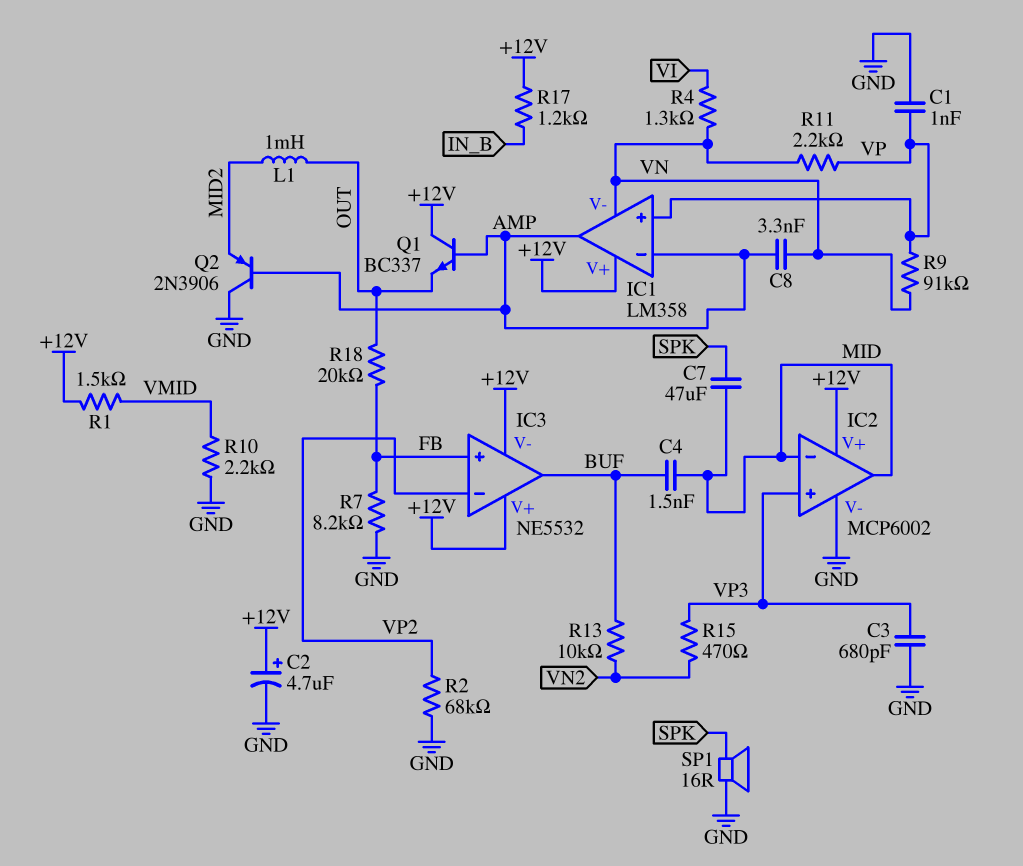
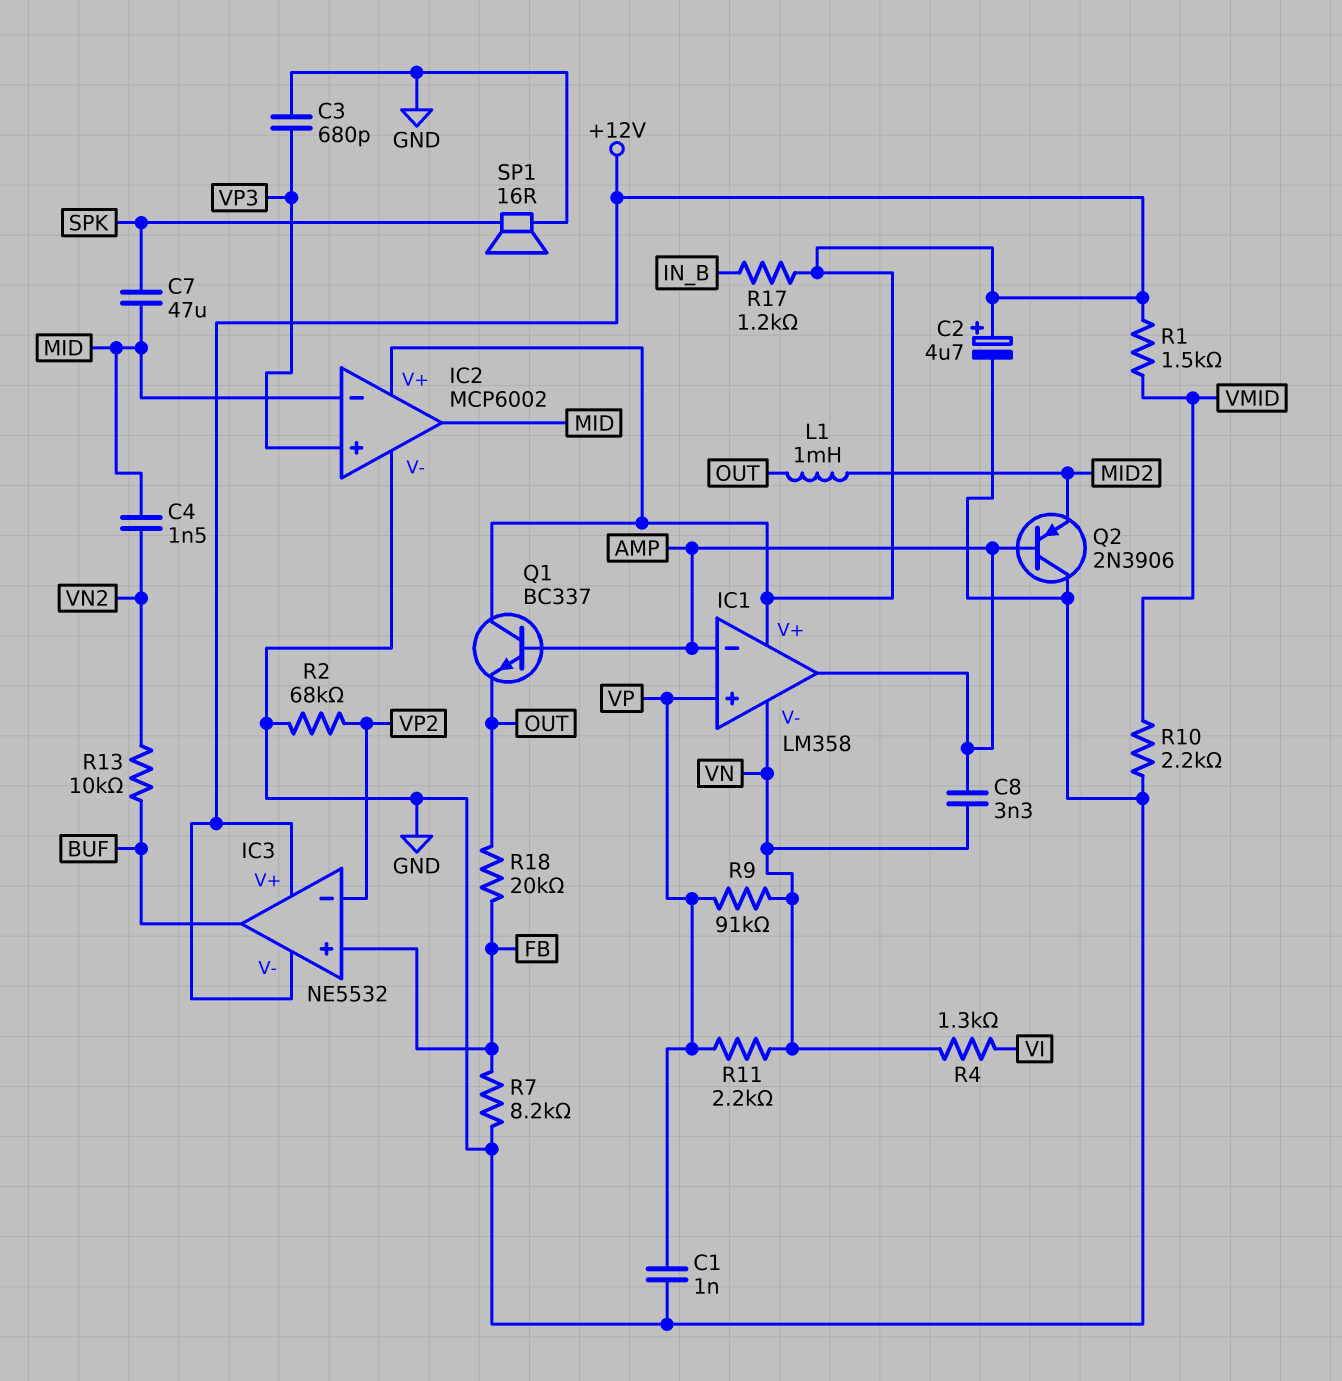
C4: 1.5nF (BUF, MID) -> 1.5nF (MID, VN2)
R15: 470 (VN2, VP3) -> none

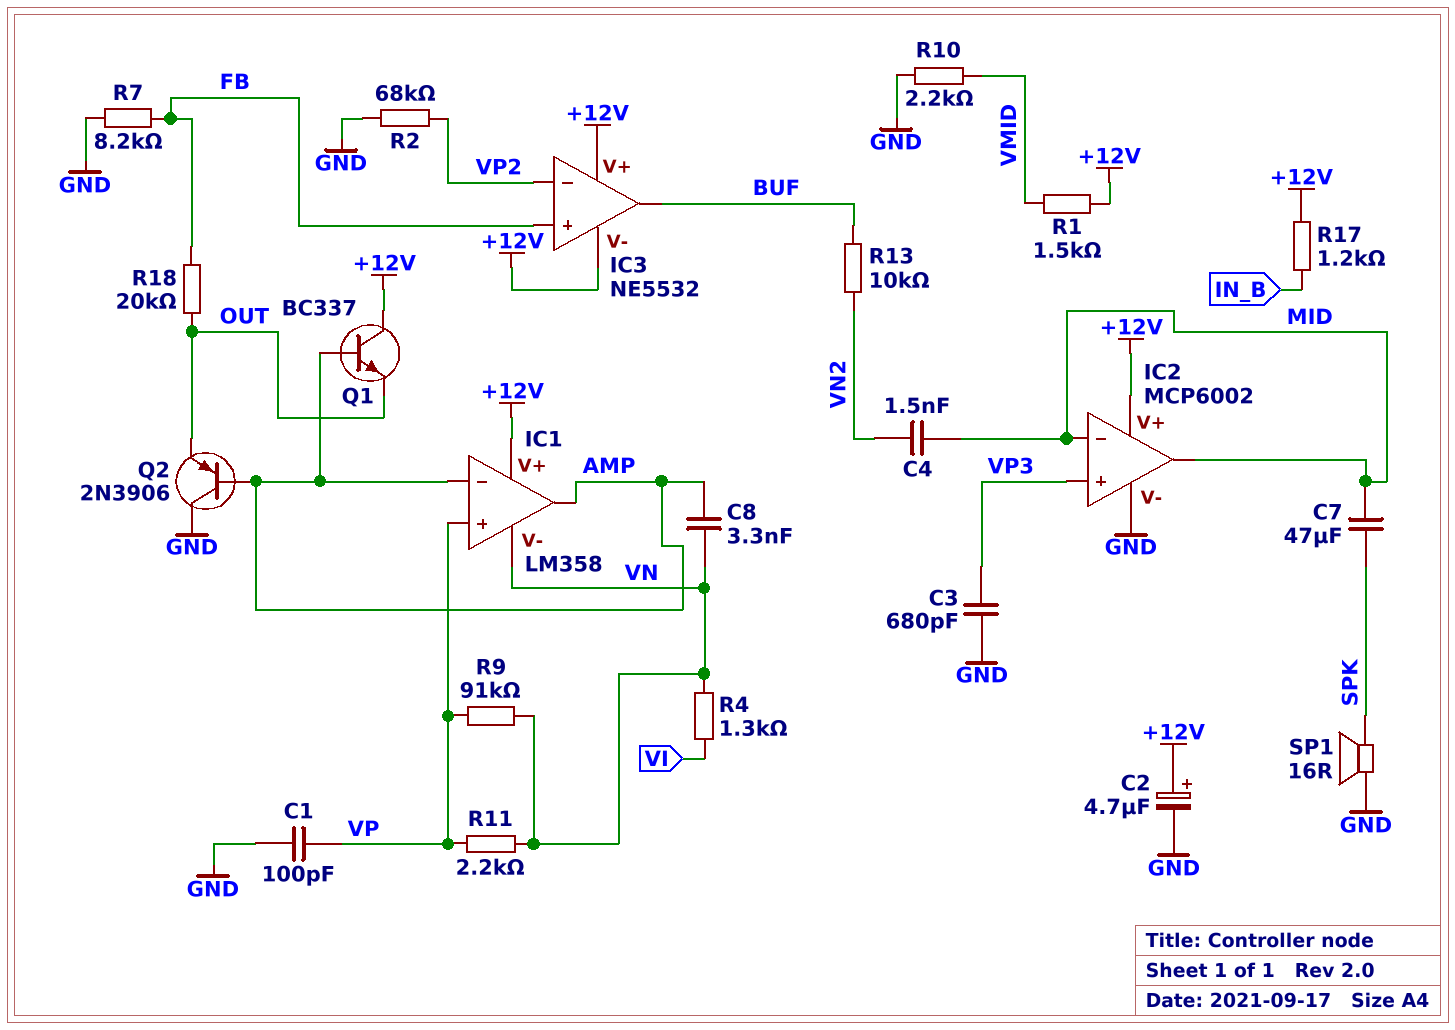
C1: 1nF (GND, VP) -> 100pF (GND, VP)
L1: 1mH (MID2, OUT) -> none
Q2: PNP 2N3906 (B AMP, C GND, E MID2) -> PNP 2N3906 (B AMP, C GND, E OUT)

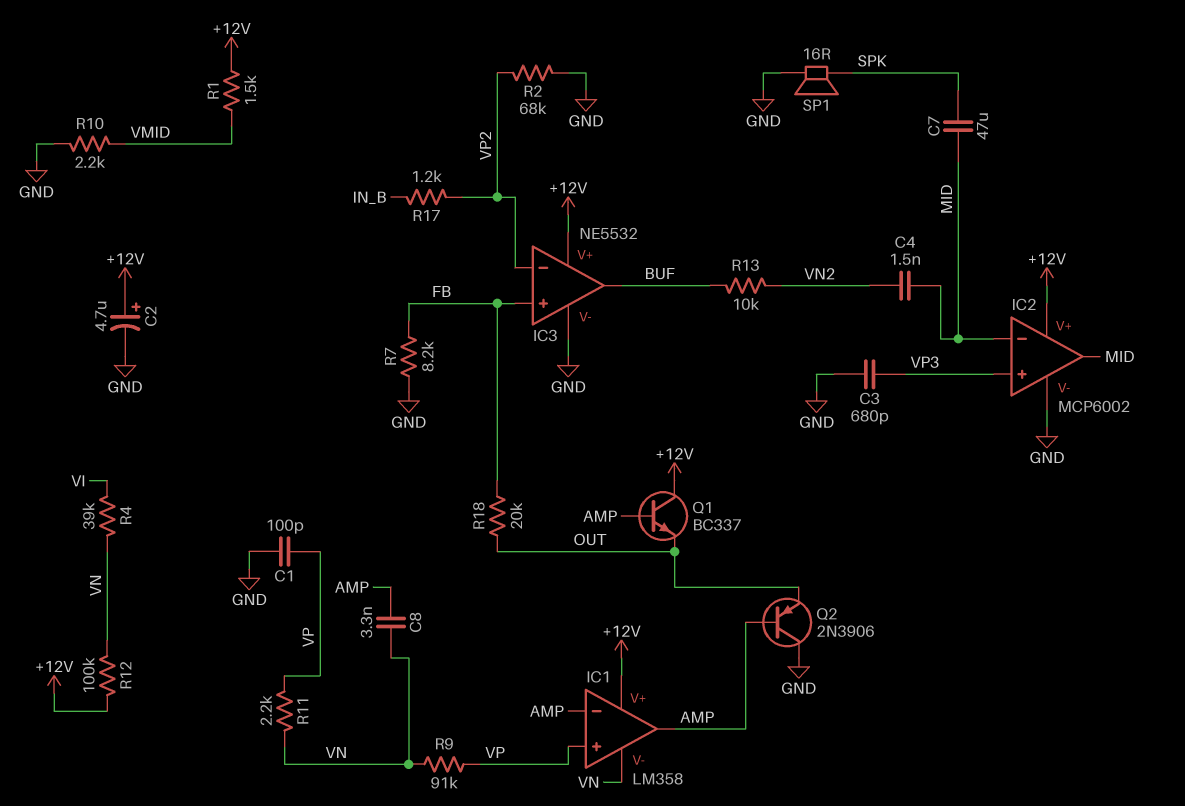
IC3 pin V-: +12V -> GND
R4: 1.3k (VI, VN) -> 39k (VI, VN)
R12: none -> 100k (+12V, VN)
R17: 1.2k (+12V, IN_B) -> 1.2k (IN_B, VP2)

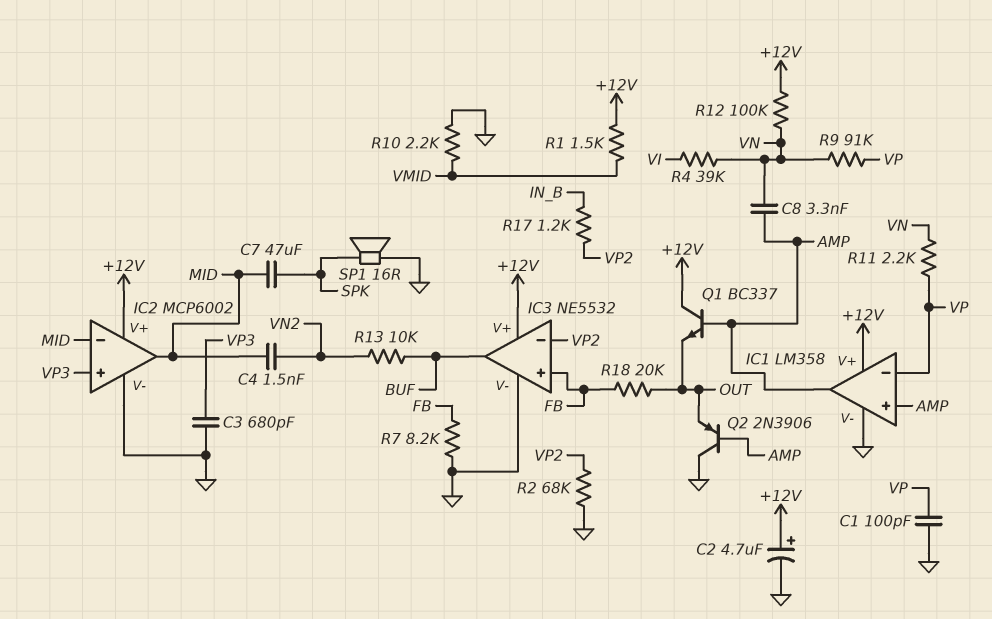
IC1 pin V-: VN -> GND
IC1 pin in+: VP -> AMP
IC1 pin in-: AMP -> VP

